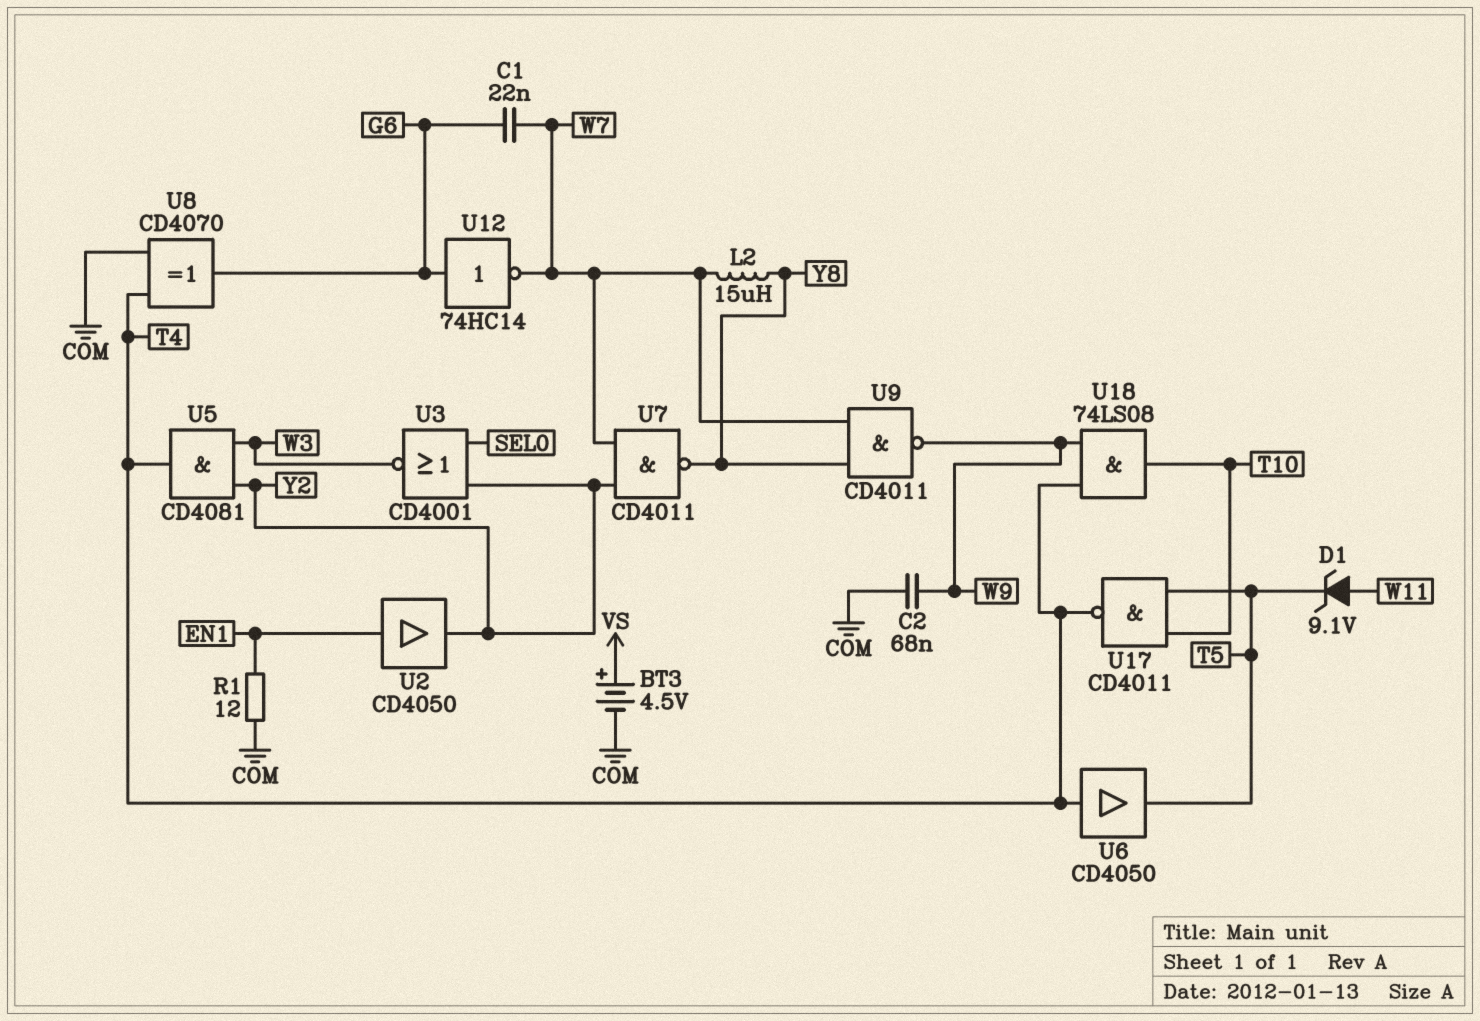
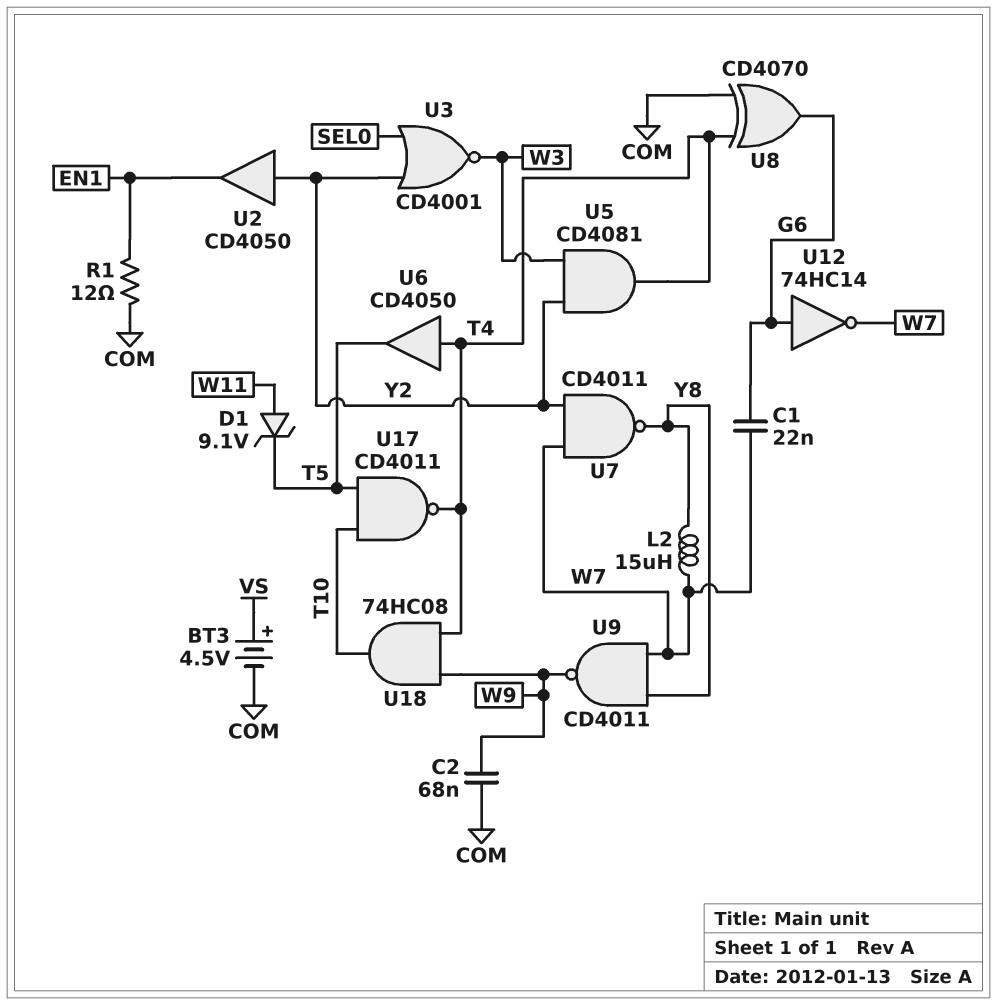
U2: buffer CD4050 (in EN1, out Y2) -> buffer CD4050 (in Y2, out EN1)
U18: AND 74LS08 (in T4, in W9, out T10) -> AND 74HC08 (in T4, in W9, out T10)

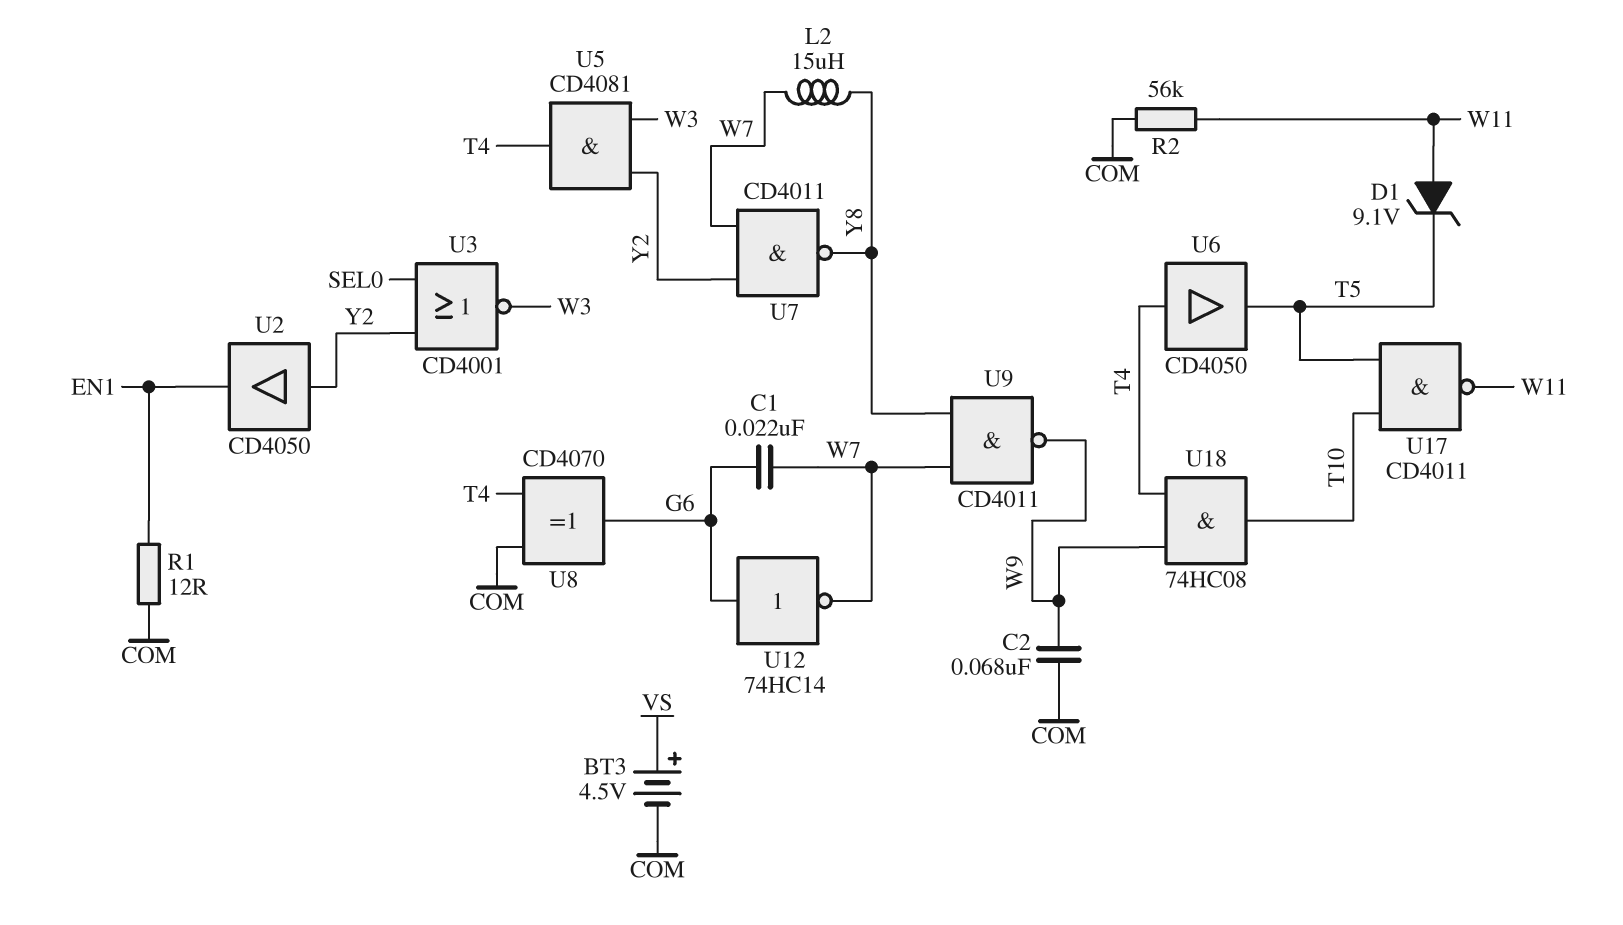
R2: none -> 56k (COM, W11)
U17: NAND CD4011 (in T5, in T10, out T4) -> NAND CD4011 (in T5, in T10, out W11)

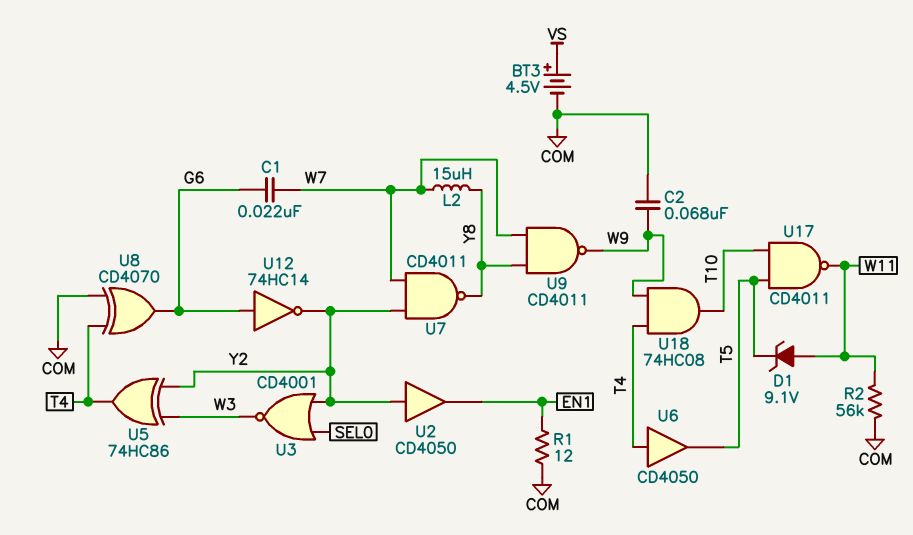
U5: AND CD4081 (in W3, in Y2, out T4) -> XOR 74HC86 (in W3, in Y2, out T4)
U12: NOT 74HC14 (in G6, out W7) -> NOT 74HC14 (in G6, out Y2)

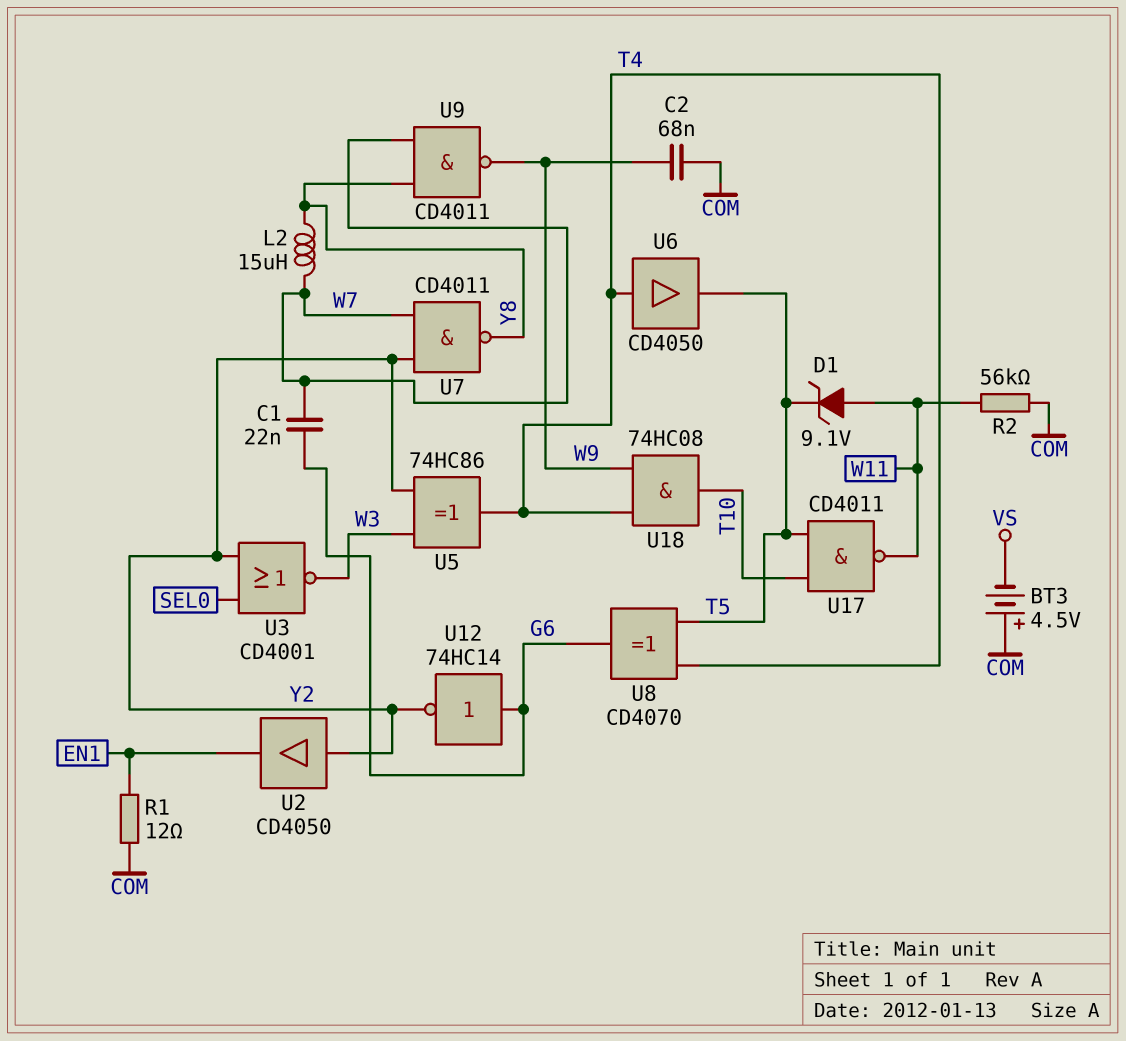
BT3: 4.5V (plus VS, minus COM) -> 4.5V (plus COM, minus VS)
U8: XOR CD4070 (in COM, in T4, out G6) -> XOR CD4070 (in T4, in T5, out G6)

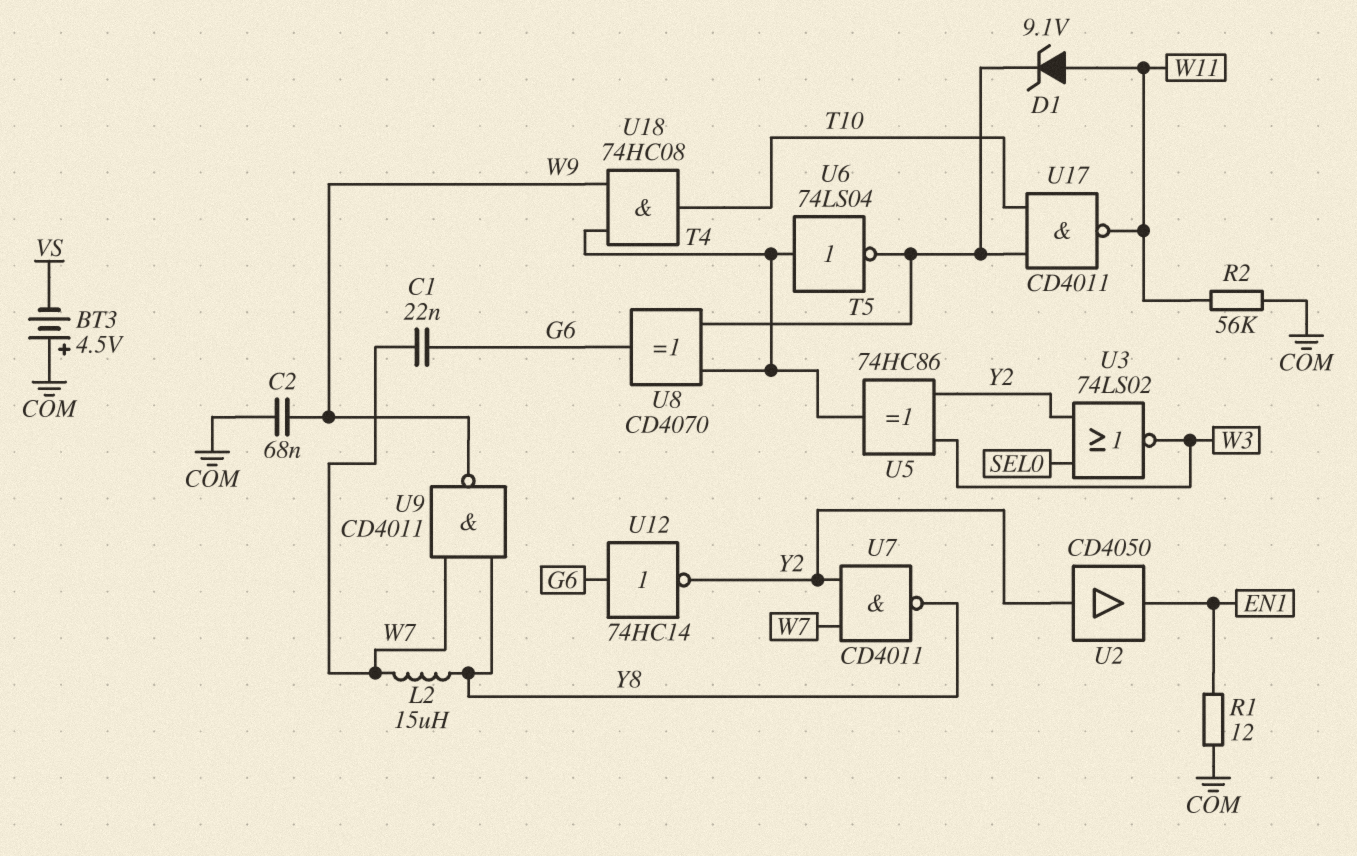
U3: NOR CD4001 (in SEL0, in Y2, out W3) -> NOR 74LS02 (in SEL0, in Y2, out W3)
U6: buffer CD4050 (in T4, out T5) -> NOT 74LS04 (in T4, out T5)

